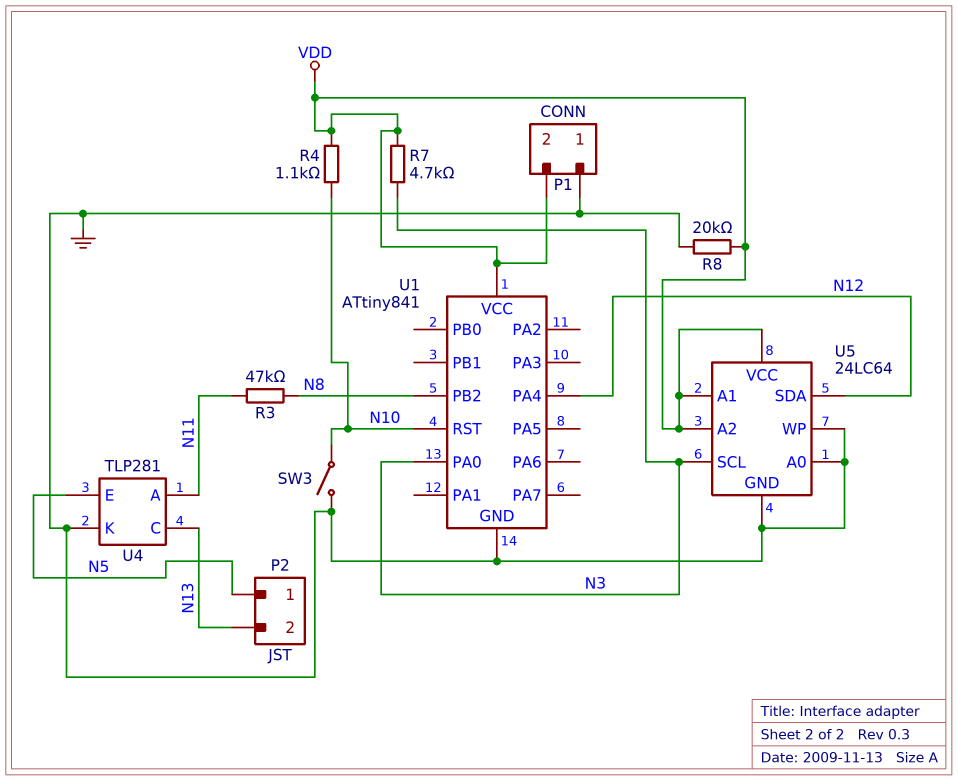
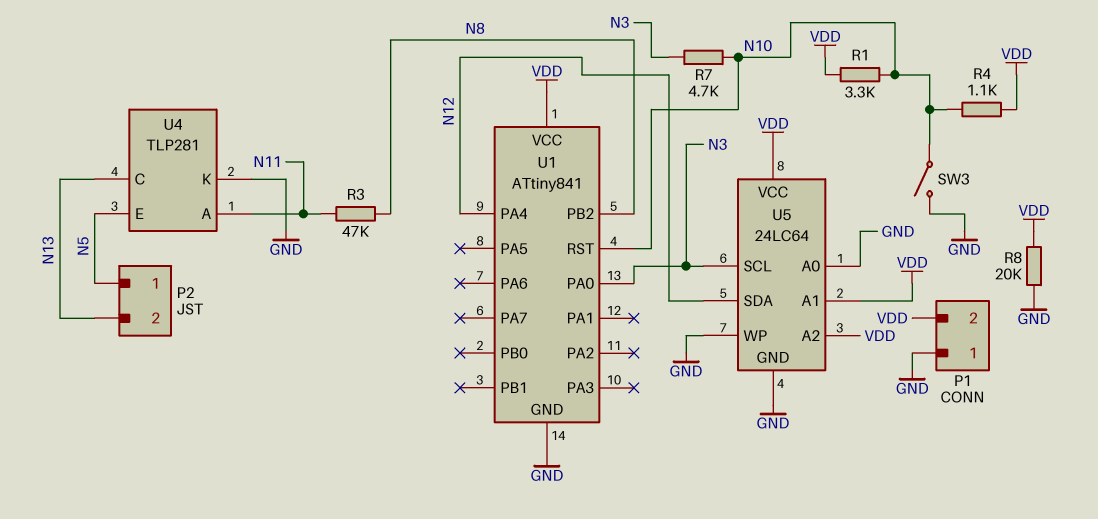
R1: none -> 3.3k (N10, VDD)
R7: 4.7k (N3, VDD) -> 4.7k (N3, N10)

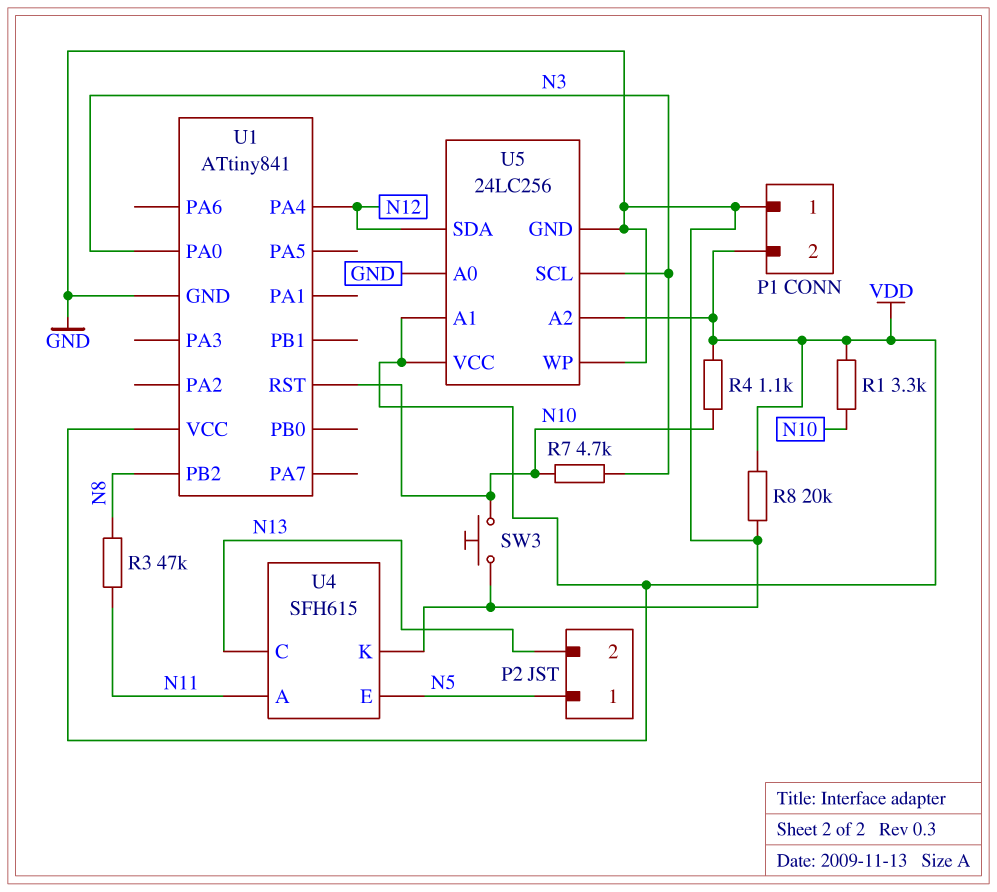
SW3: switch (GND, N10) -> button (GND, N10)
U4: TLP281 -> SFH615
U5: 24LC64 -> 24LC256

